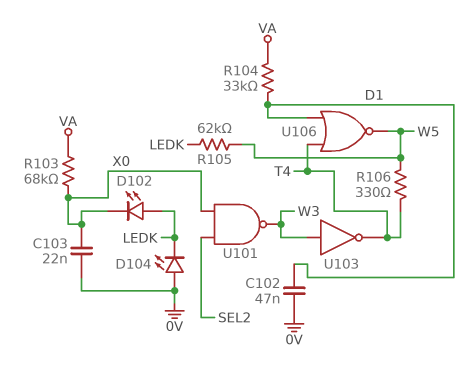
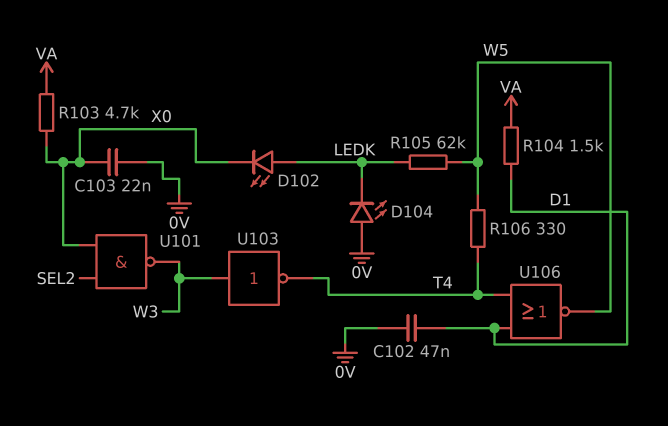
R103: 68k (VA, X0) -> 4.7k (VA, X0)
R104: 33k (D1, VA) -> 1.5k (D1, VA)

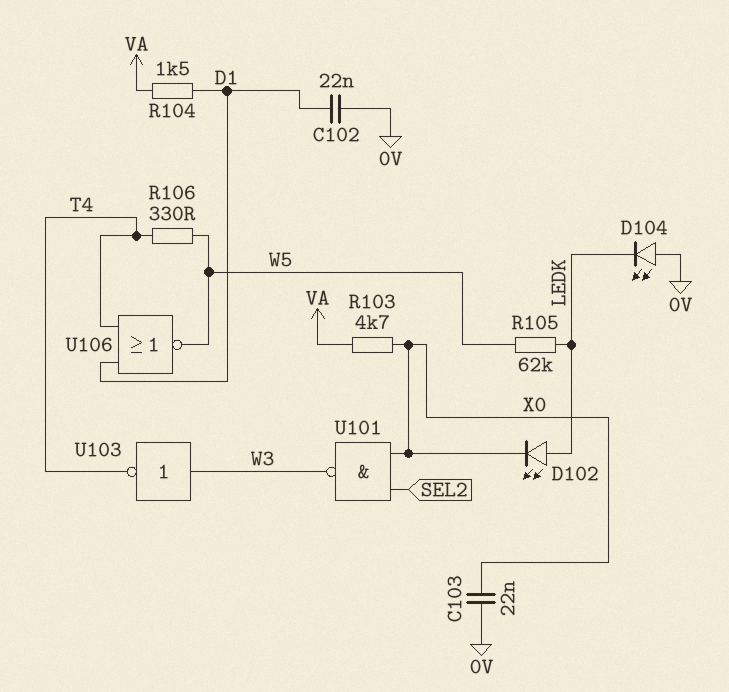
C102: 47nF (0V, D1) -> 22nF (0V, D1)

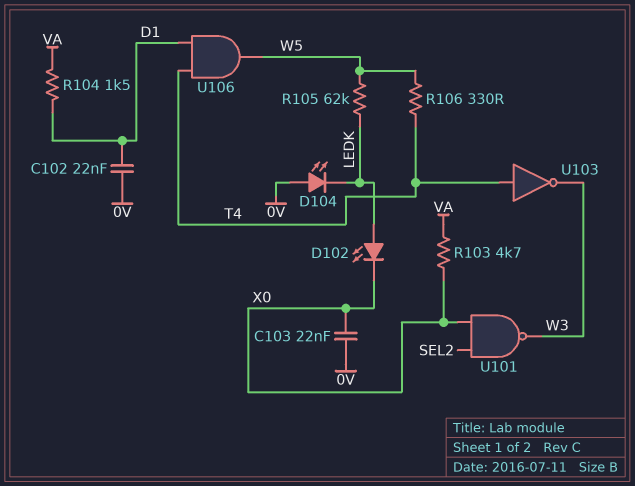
U103: NOT (in W3, out T4) -> NOT (in T4, out W3)
U106: NOR (in D1, in T4, out W5) -> AND (in D1, in T4, out W5)

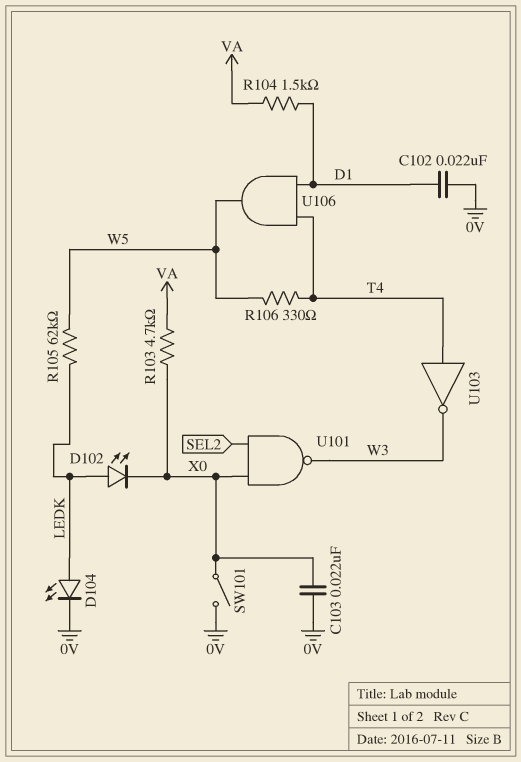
D104: LED (A 0V, K LEDK) -> LED (A LEDK, K 0V)
SW101: none -> switch (0V, X0)

